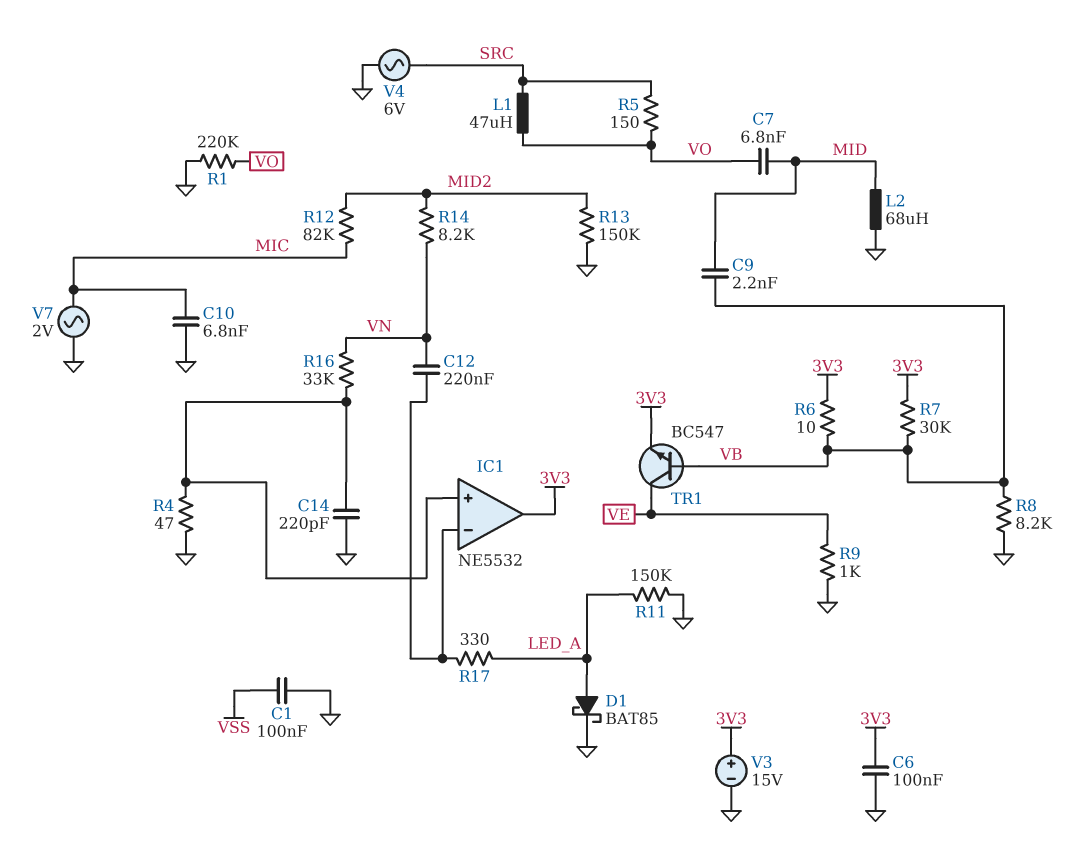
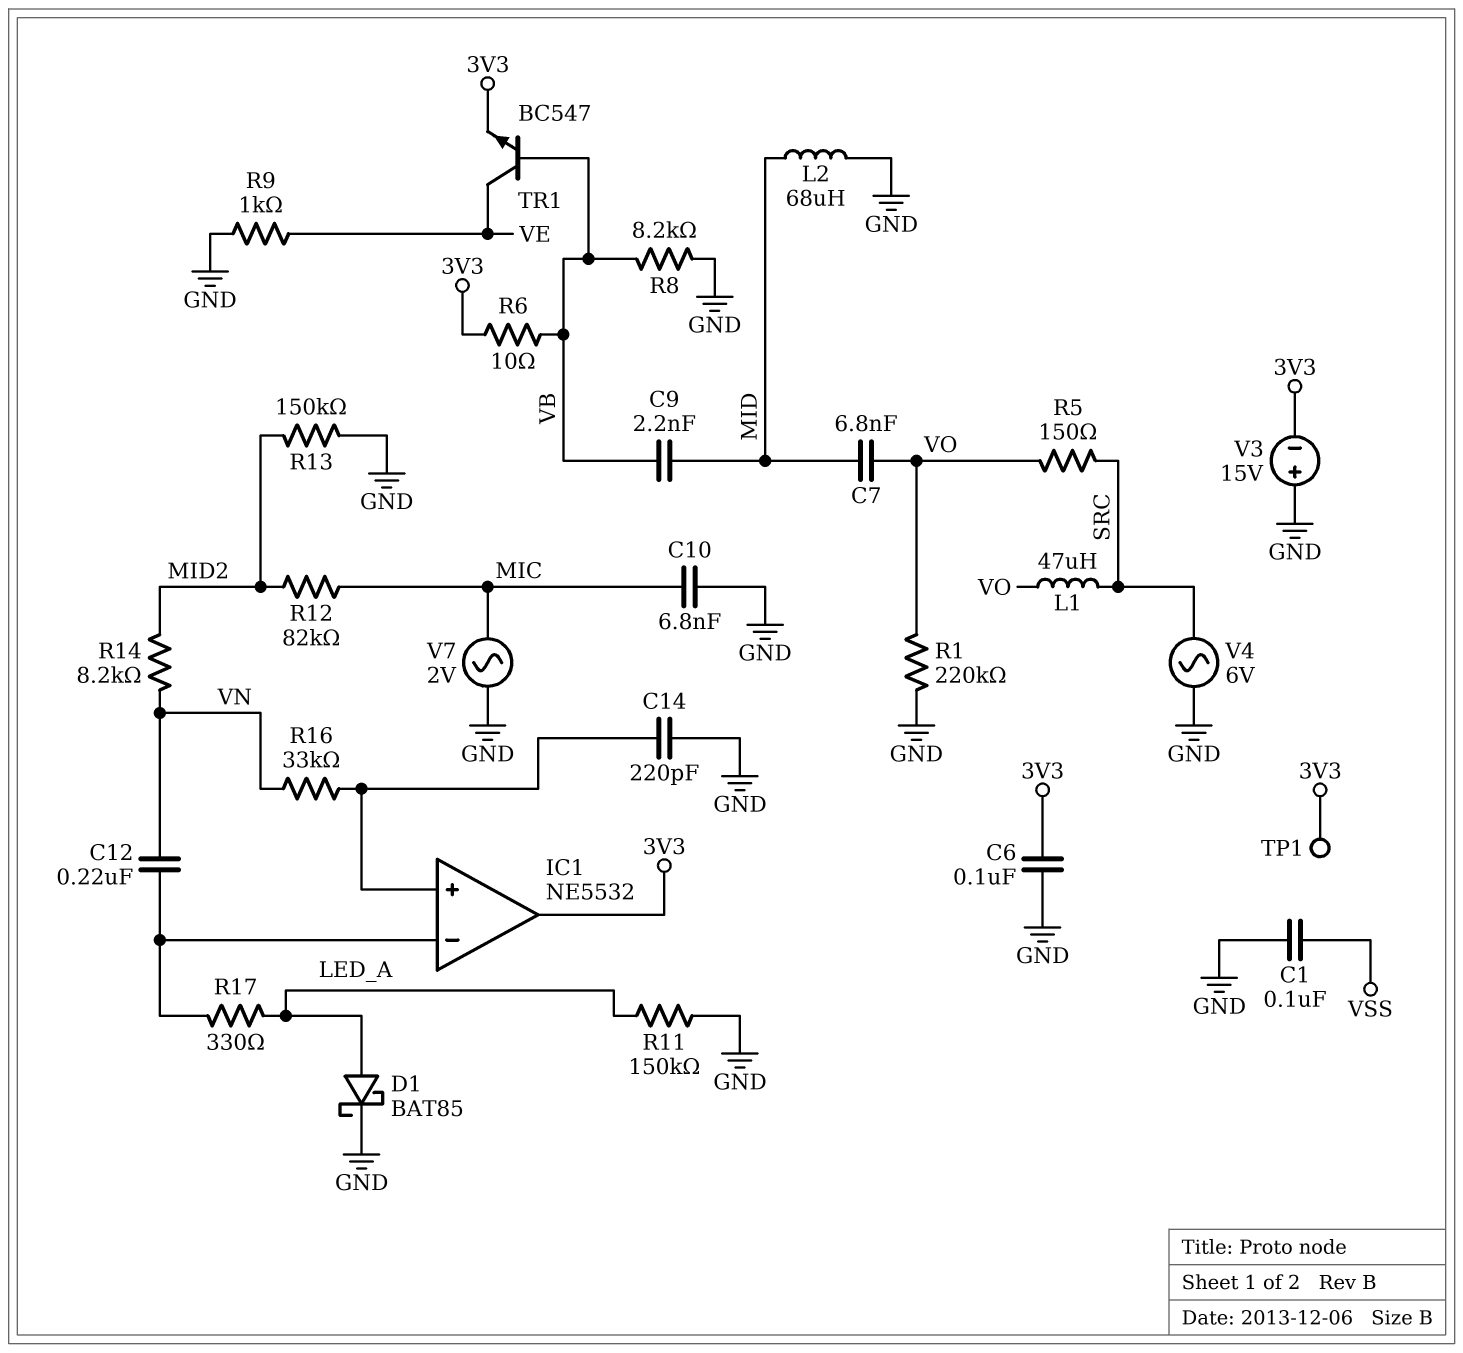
R4: 47 (GND, IC1/in+) -> none
R7: 30k (3V3, VB) -> none
TP1: none -> test point (3V3)
V3: 15V (plus 3V3, minus GND) -> 15V (plus GND, minus 3V3)

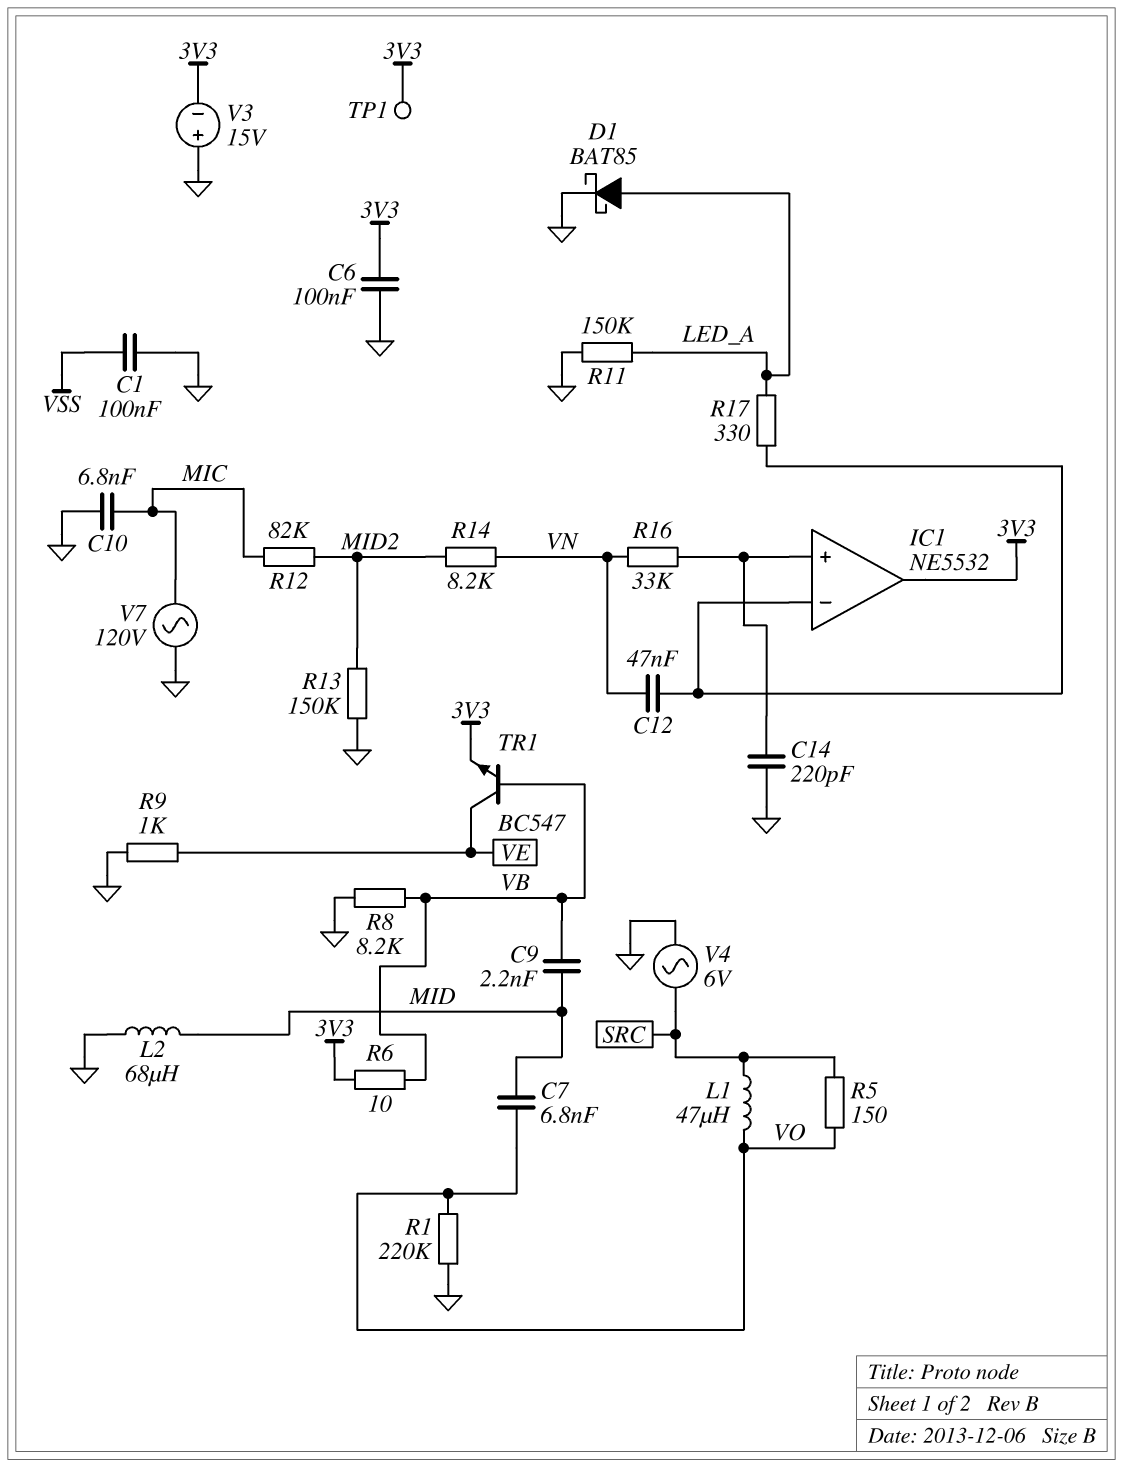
C12: 220nF (IC1/in-, VN) -> 47nF (IC1/in-, VN)
V7: AC 2V (GND, MIC) -> AC 120V (GND, MIC)

